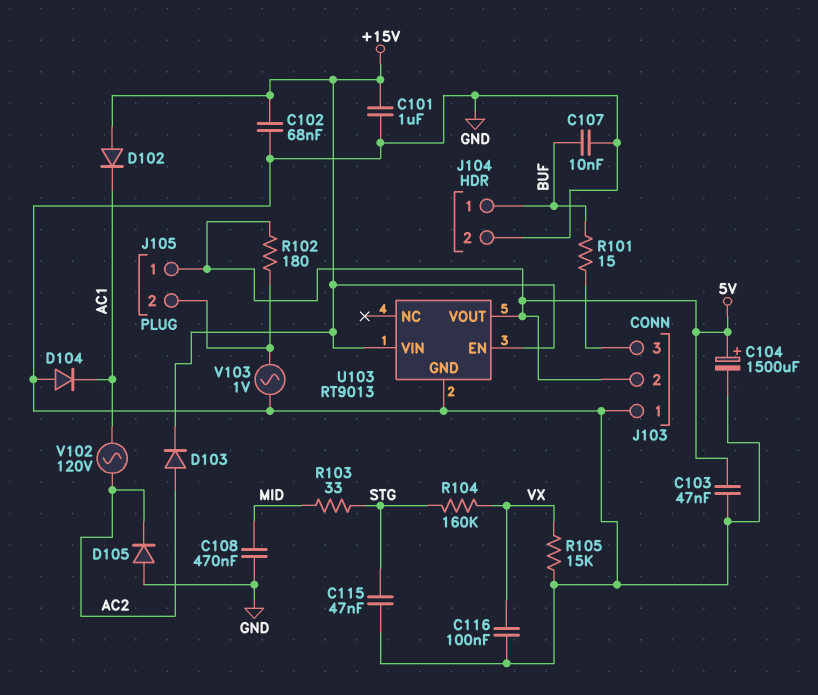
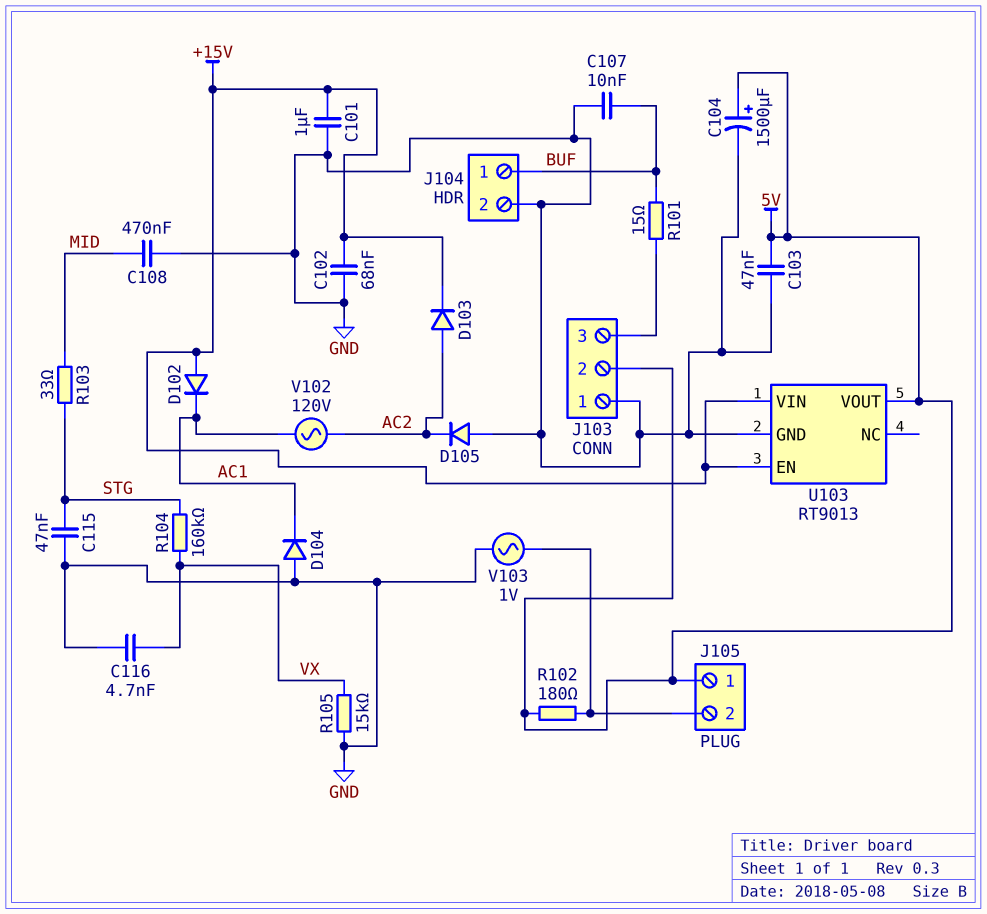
C116: 100nF (GND, VX) -> 4.7nF (GND, VX)

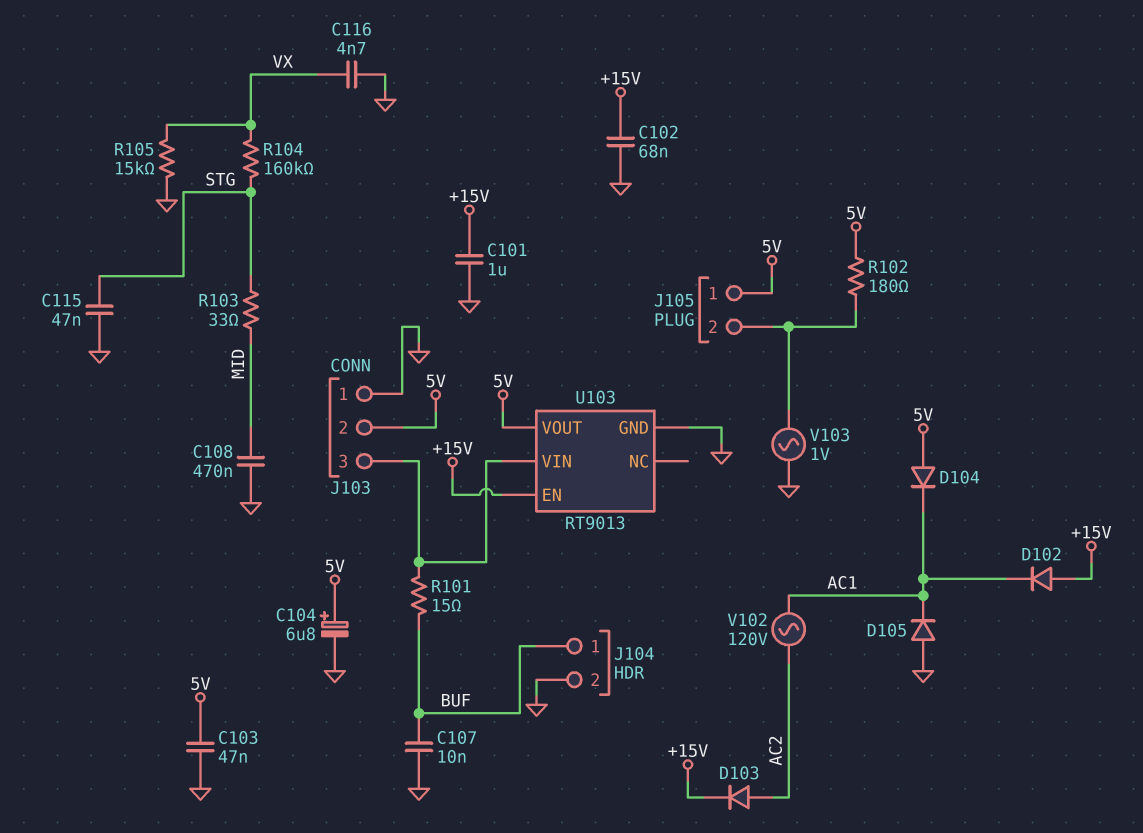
C104: 1500uF (plus 5V, minus GND) -> 6.8uF (plus 5V, minus GND)
D104: diode (A GND, K AC1) -> diode (A 5V, K AC1)
D105: diode (A GND, K AC2) -> diode (A GND, K AC1)
U103 pin VIN: +15V -> J103/3

